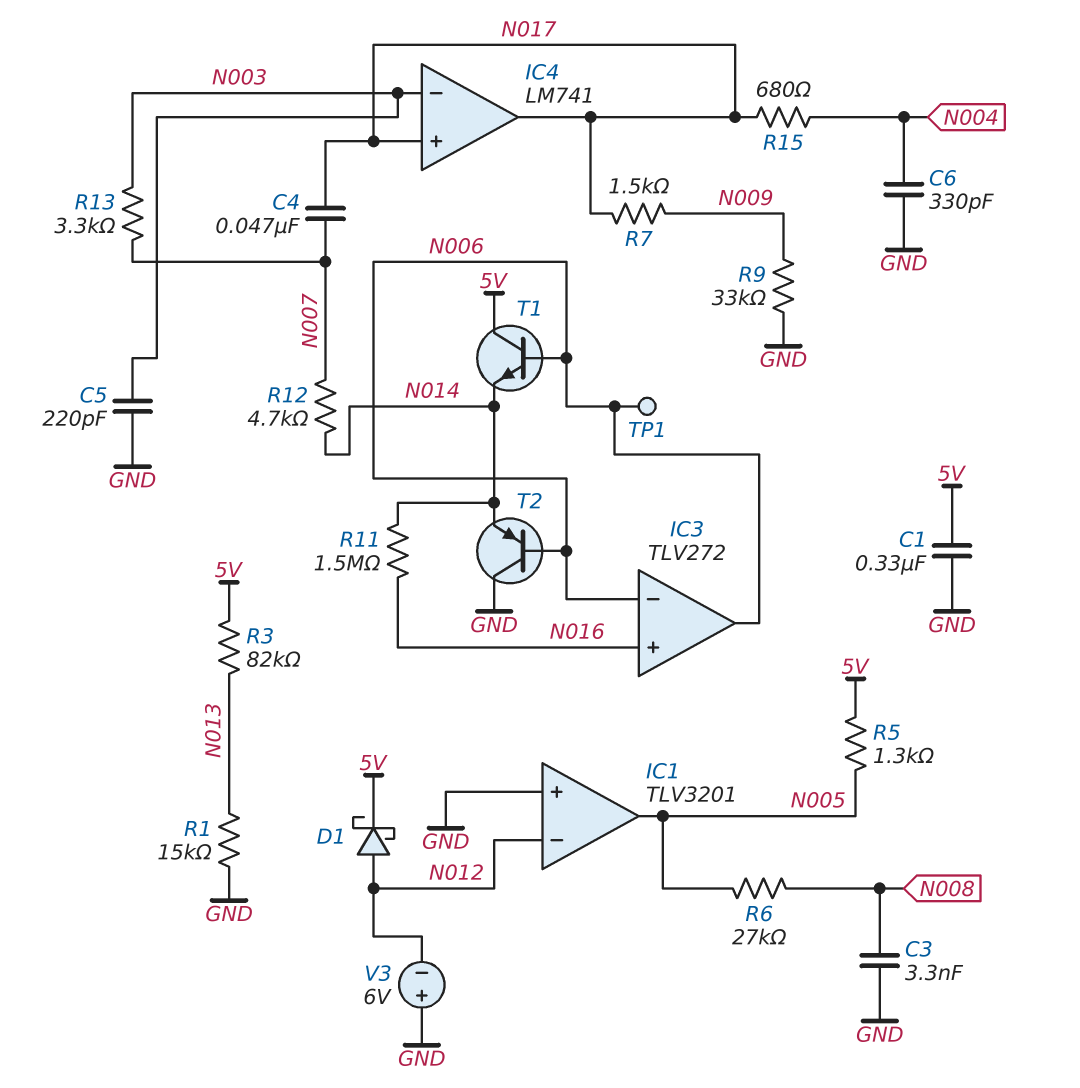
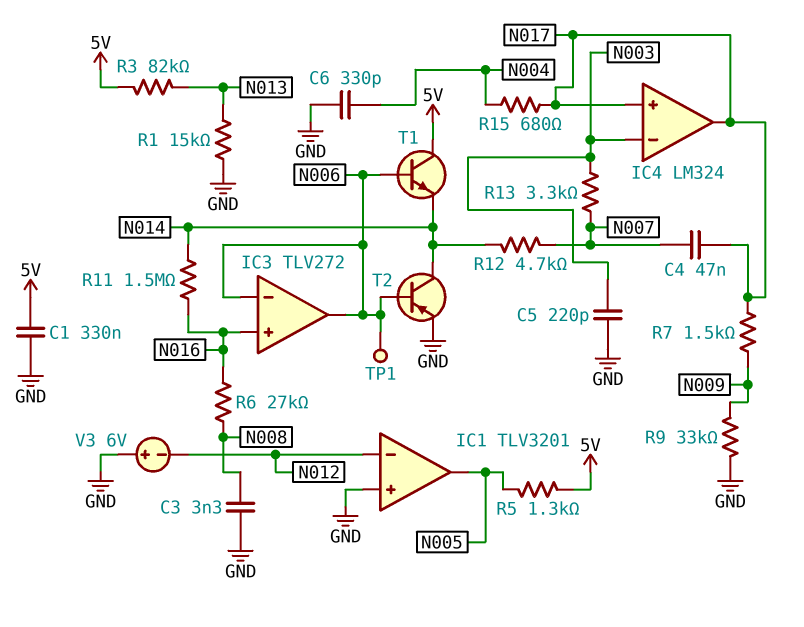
D1: schottky (A N012, K 5V) -> none
IC4: LM741 -> LM324
R6: 27k (N005, N008) -> 27k (N008, N016)
T2: PNP (B N006, C GND, E N014) -> PNP (B N006, C N014, E GND)

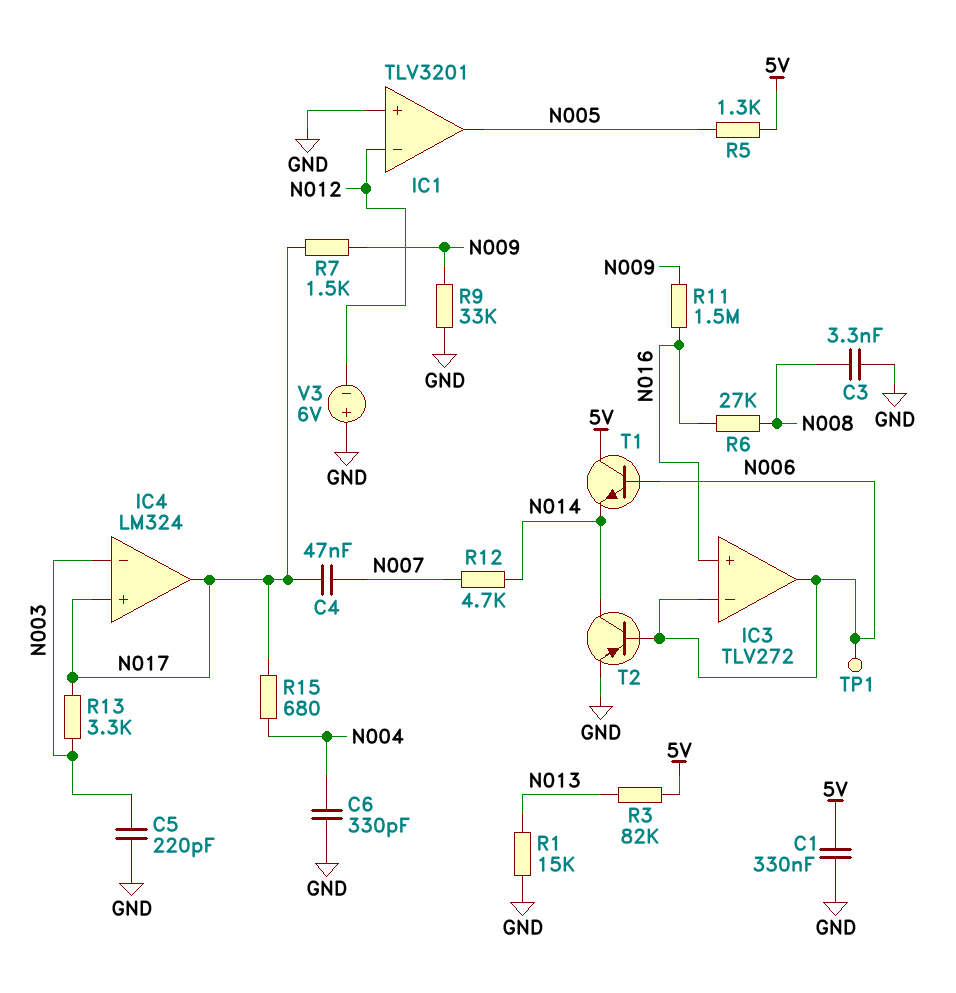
R11: 1.5M (N014, N016) -> 1.5M (N009, N016)
R13: 3.3k (N003, N007) -> 3.3k (N003, N017)

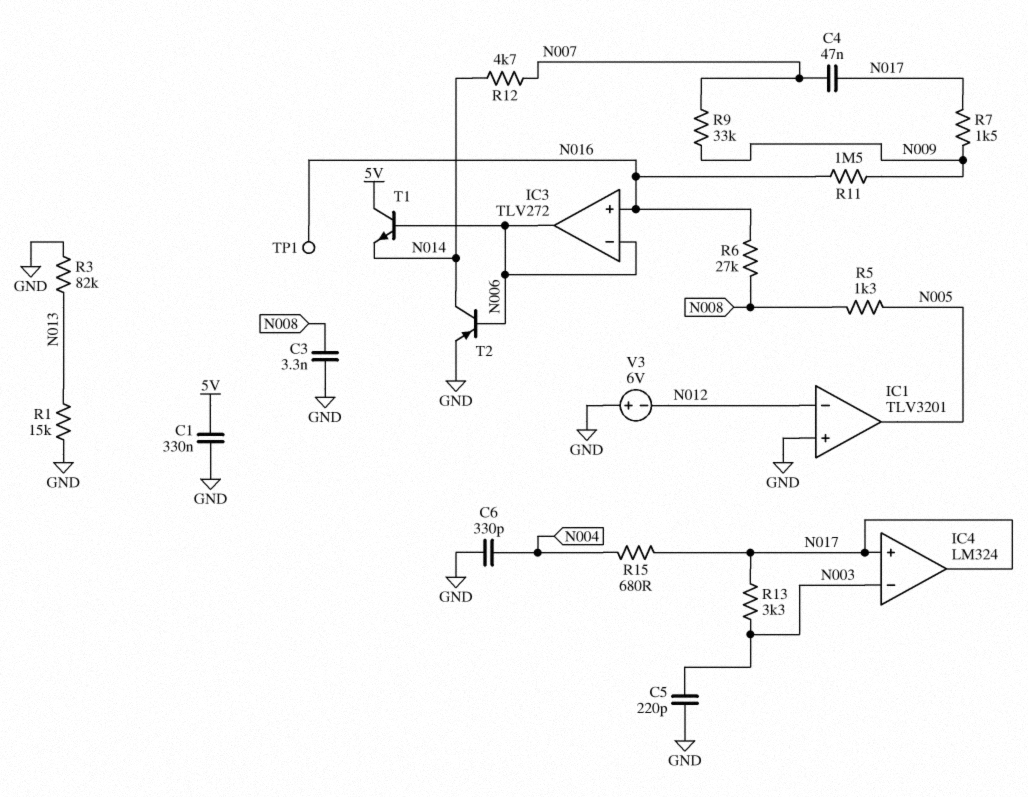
R3: 82k (5V, N013) -> 82k (GND, N013)
R5: 1.3k (5V, N005) -> 1.3k (N005, N008)
R9: 33k (GND, N009) -> 33k (N007, N009)
TP1: test point (N006) -> test point (N016)

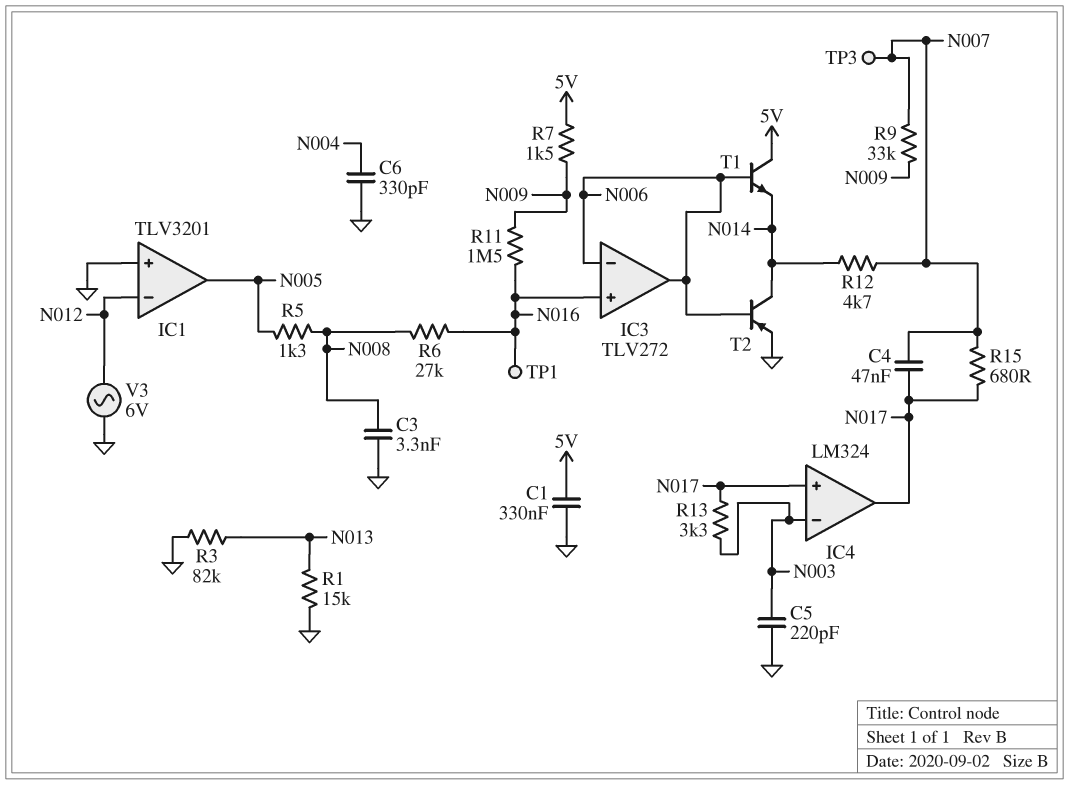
R7: 1.5k (N009, N017) -> 1.5k (5V, N009)
R15: 680 (N004, N017) -> 680 (N007, N017)
TP3: none -> test point (N007)
V3: 6V (plus GND, minus N012) -> AC 6V (GND, N012)

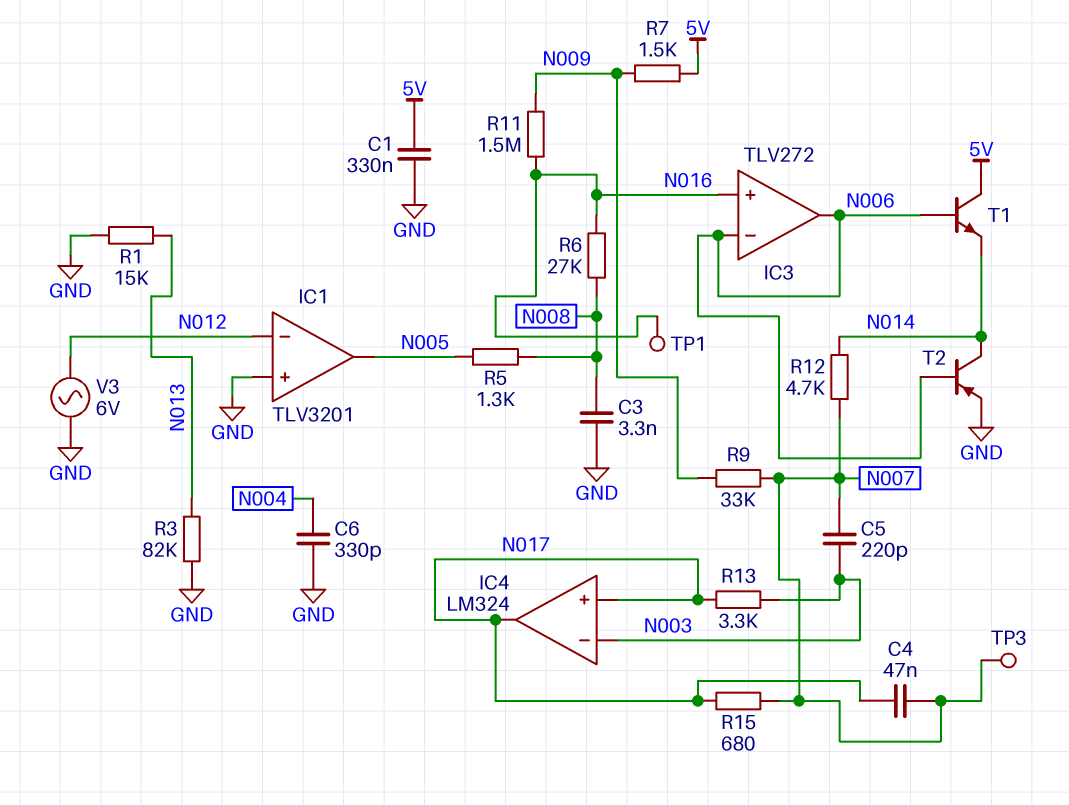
C5: 220pF (GND, N003) -> 220pF (N003, N007)

